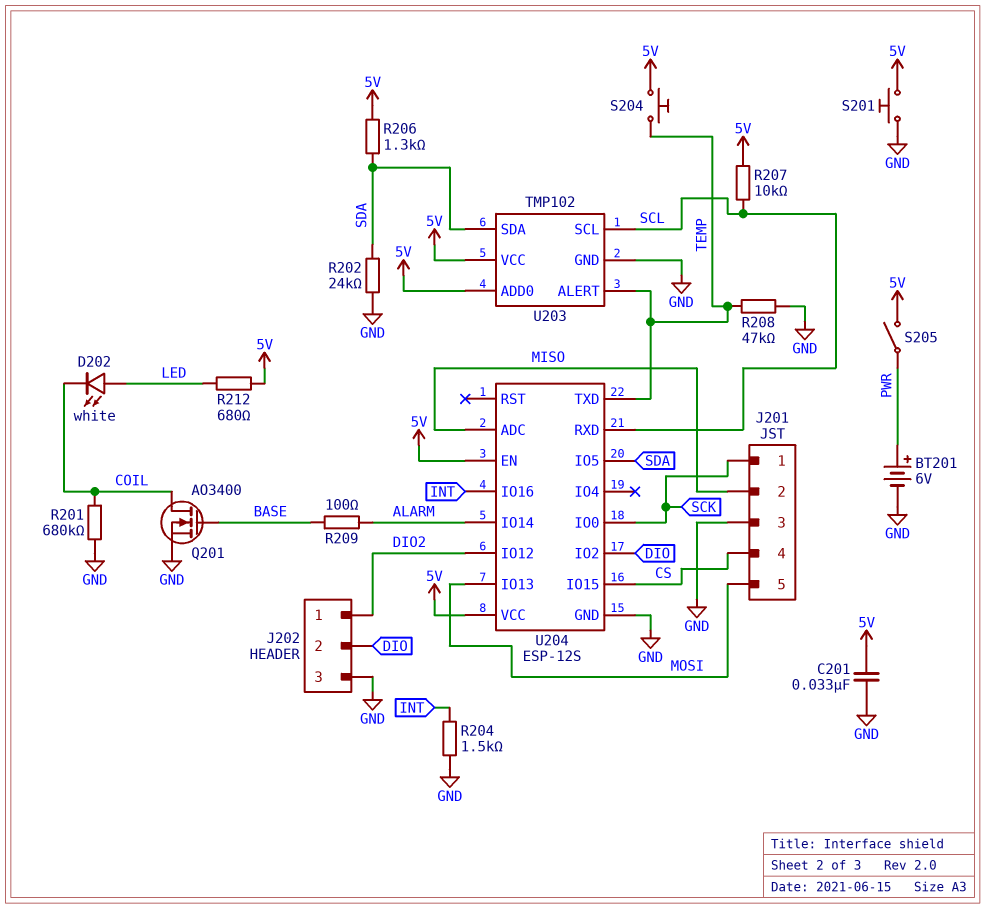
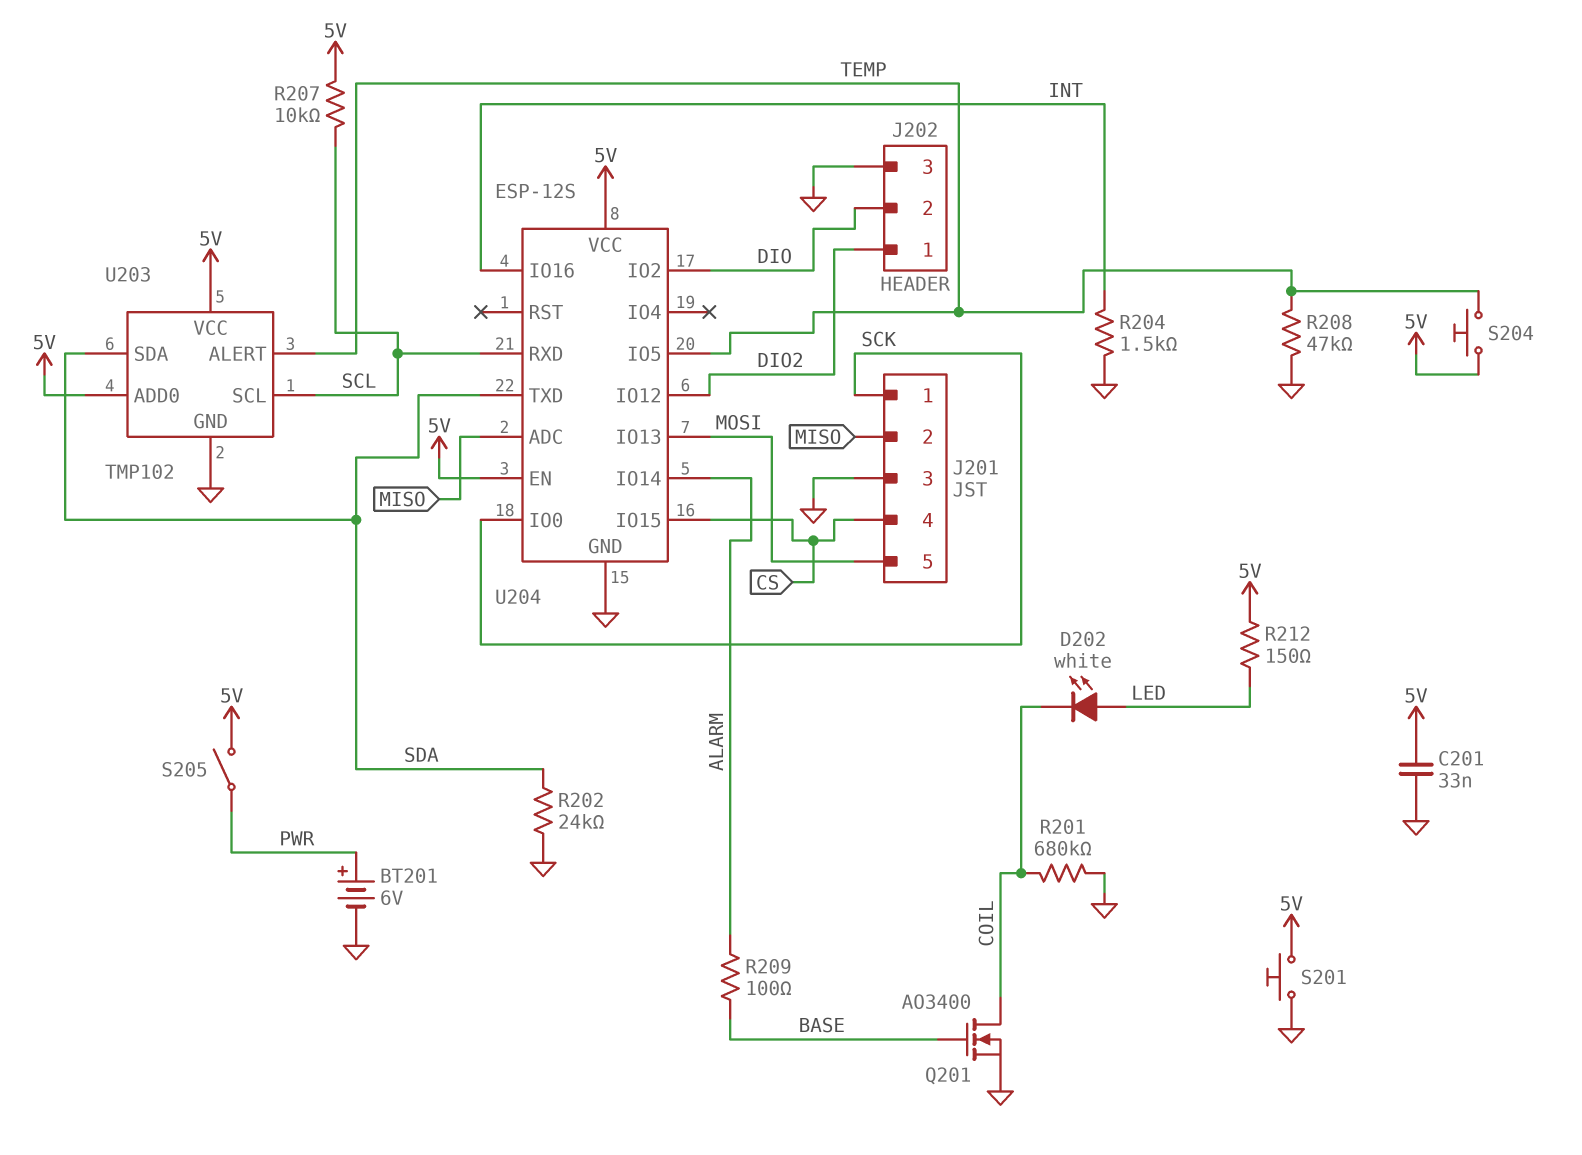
R206: 1.3k (5V, SDA) -> none
R212: 680 (5V, LED) -> 150 (5V, LED)
U204 pin IO5: SDA -> TEMP
U204 pin TXD: TEMP -> SDA

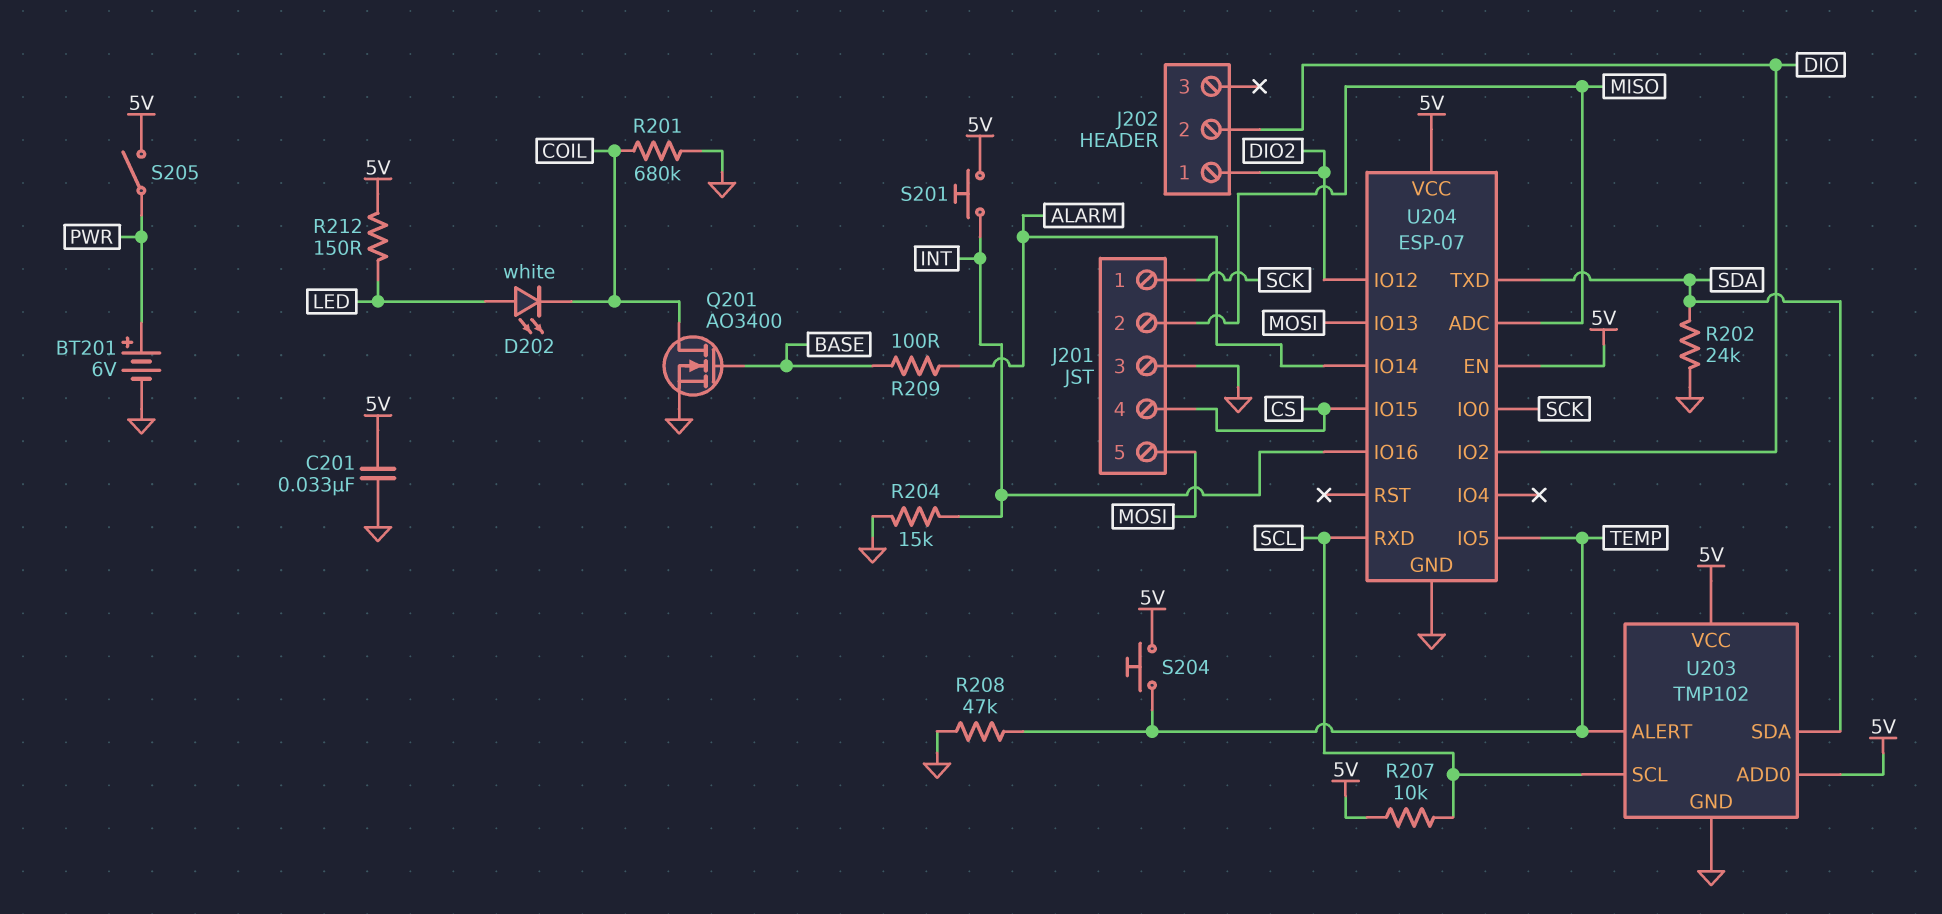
J202 pin 3: GND -> none
R204: 1.5k (GND, INT) -> 15k (GND, INT)
S201: button (5V, GND) -> button (5V, INT)
U204: ESP-12S -> ESP-07

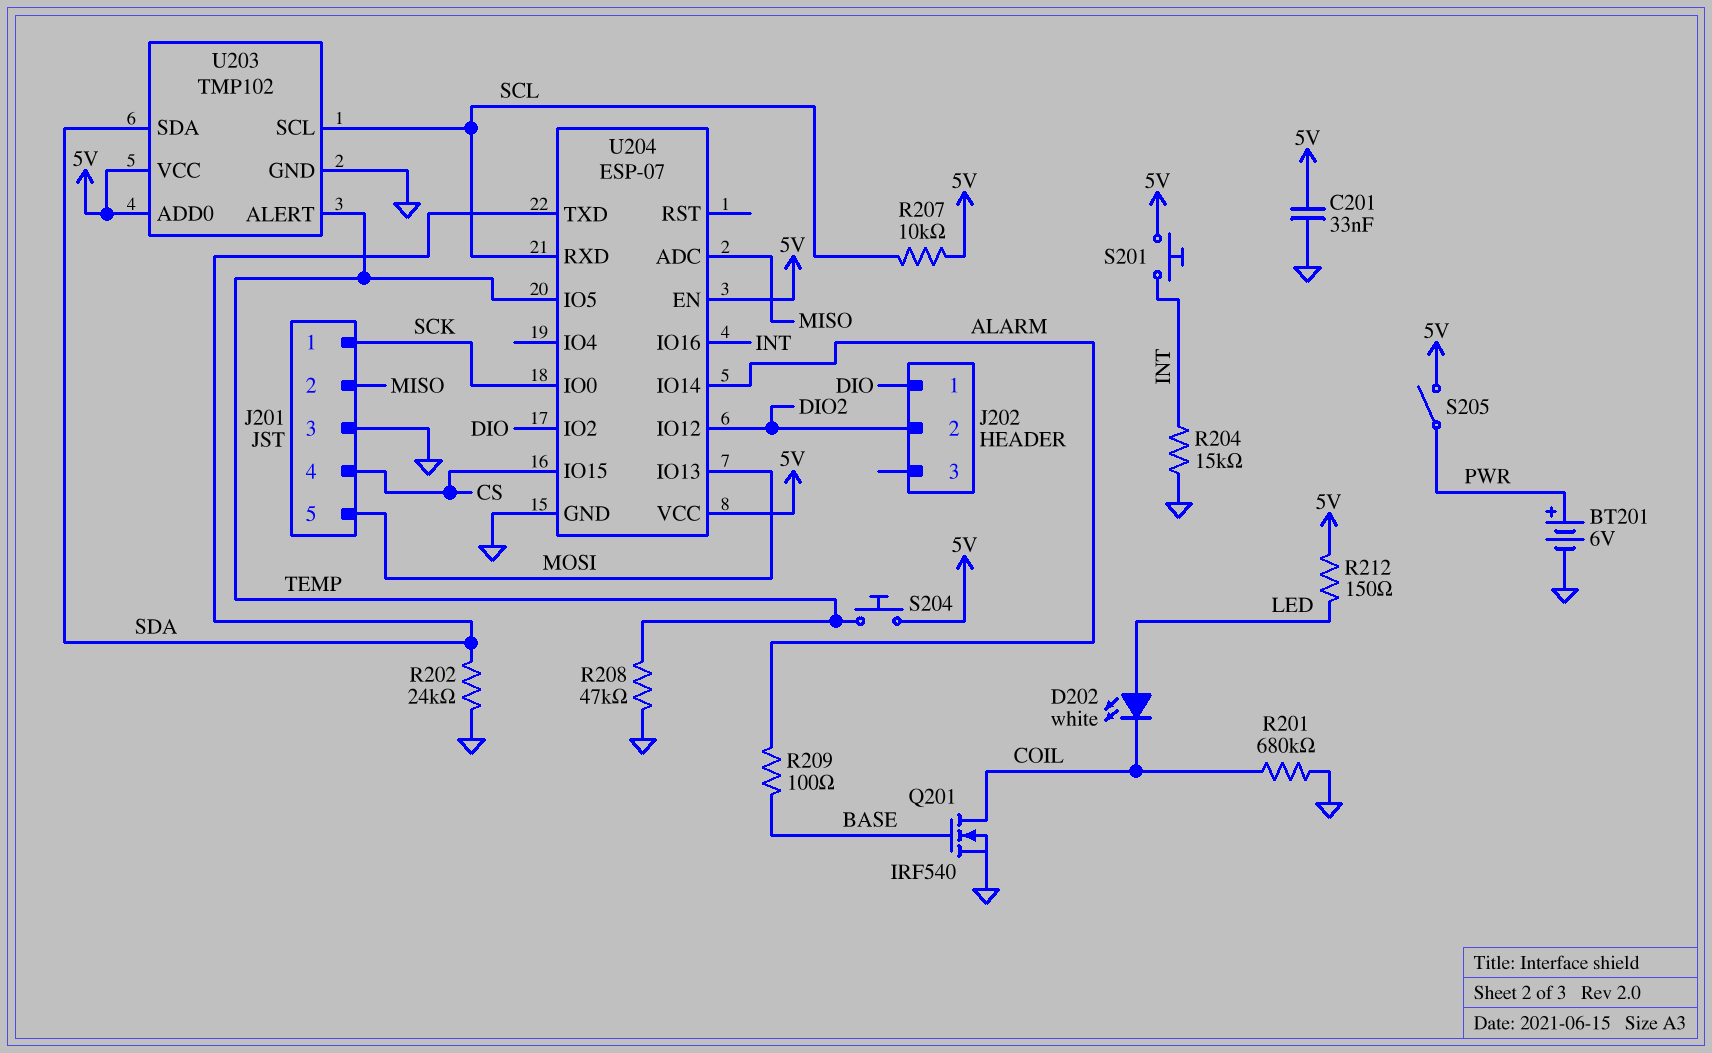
J202 pin 1: DIO2 -> DIO
J202 pin 2: DIO -> DIO2
Q201: NMOS AO3400 (G BASE, D COIL, S GND) -> NMOS IRF540 (G BASE, D COIL, S GND)

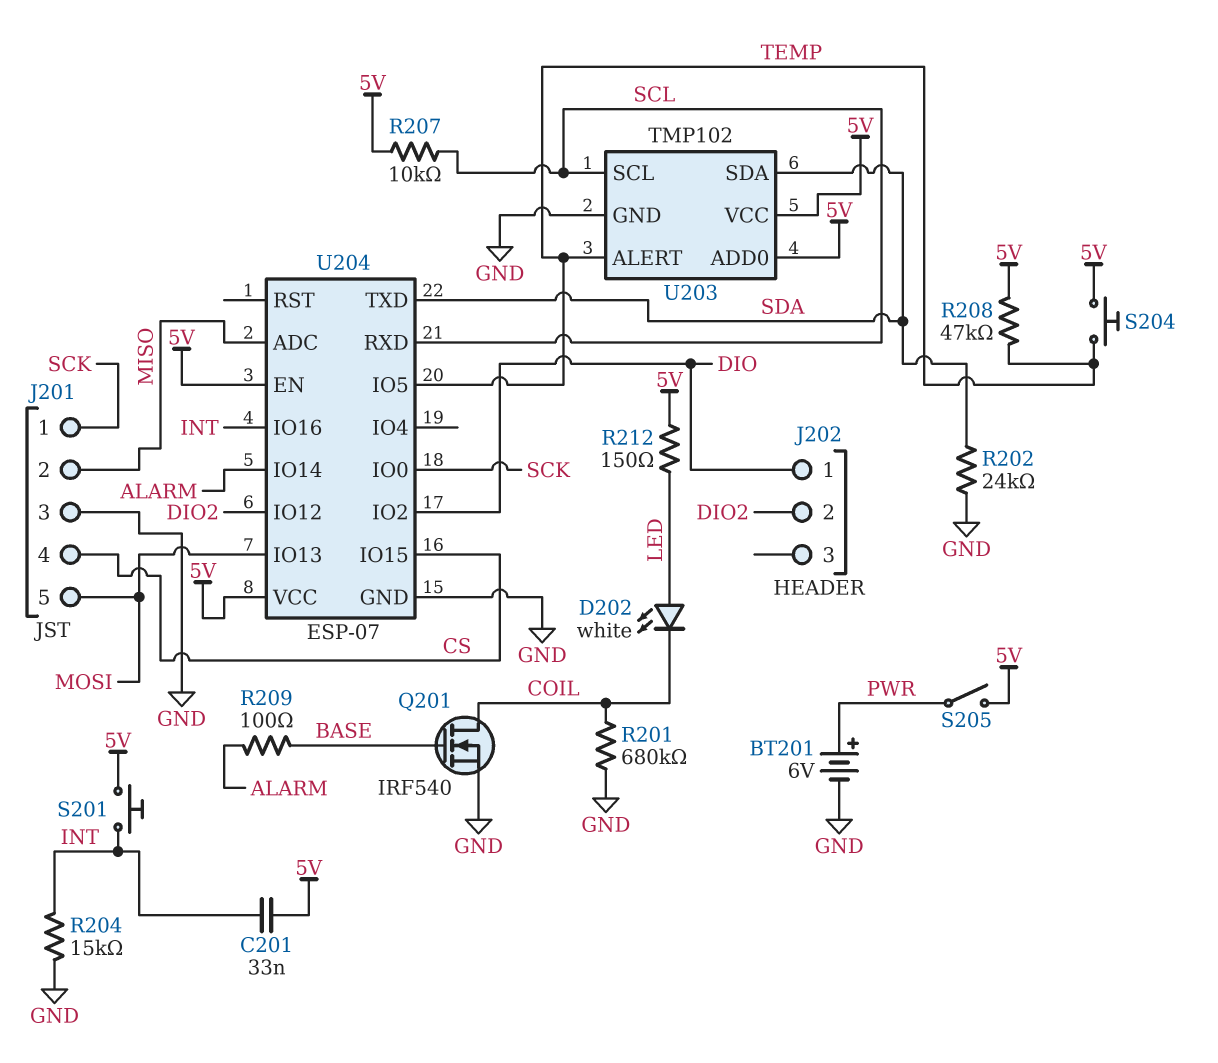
C201: 33nF (5V, GND) -> 33nF (5V, INT)
R208: 47k (GND, TEMP) -> 47k (5V, TEMP)

